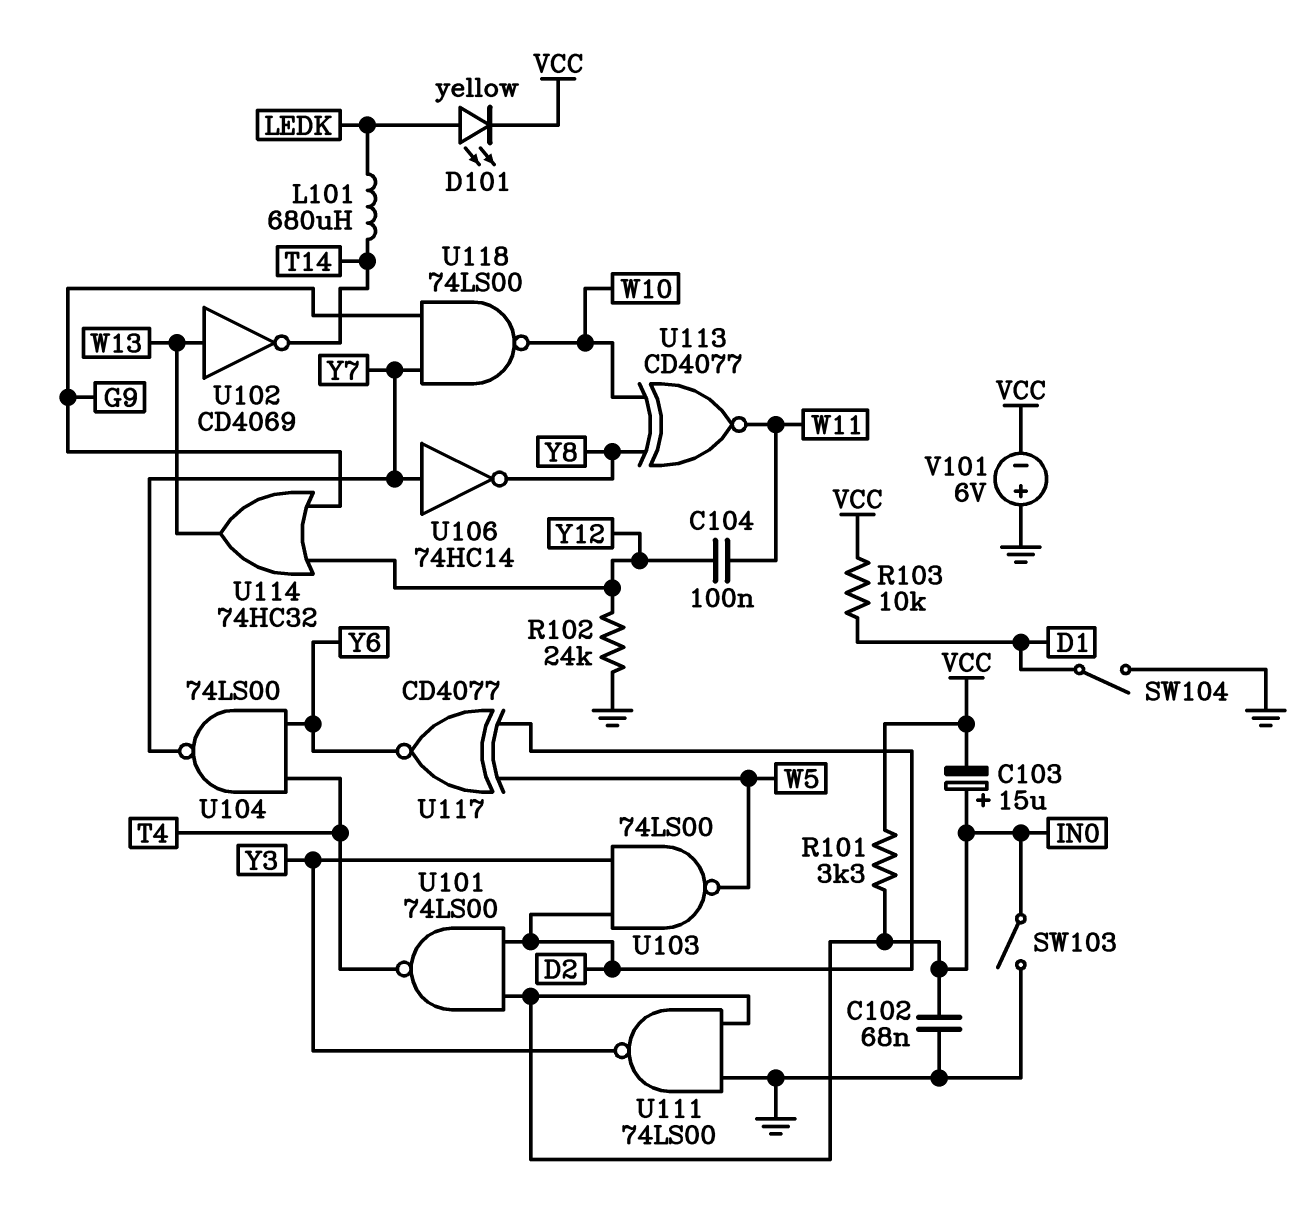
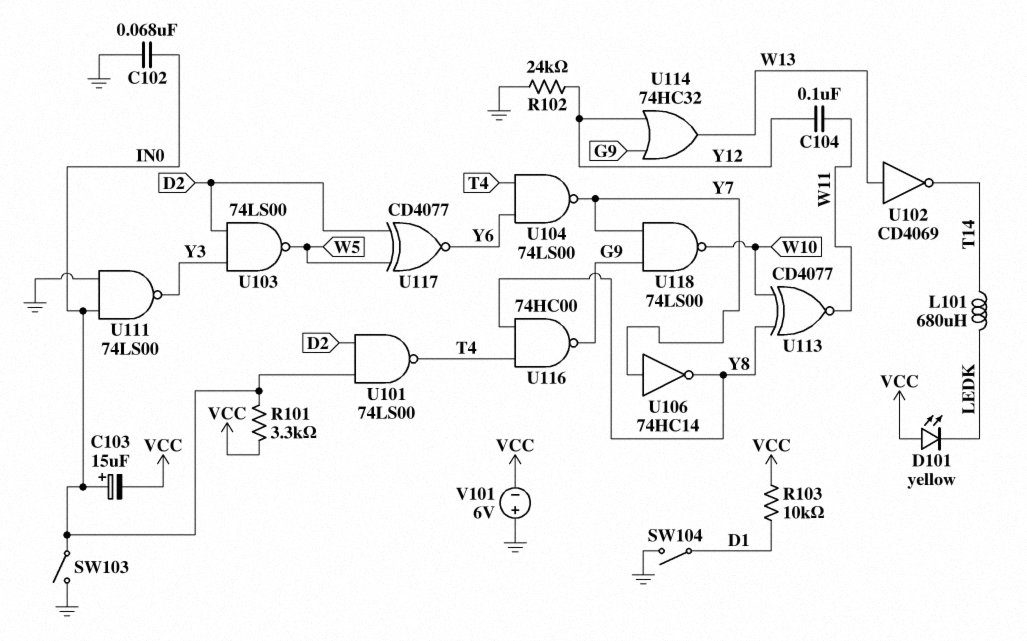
D101: LED yellow (A LEDK, K VCC) -> LED yellow (A VCC, K LEDK)
U116: none -> NAND 74HC00 (in T4, in Y8, out G9)

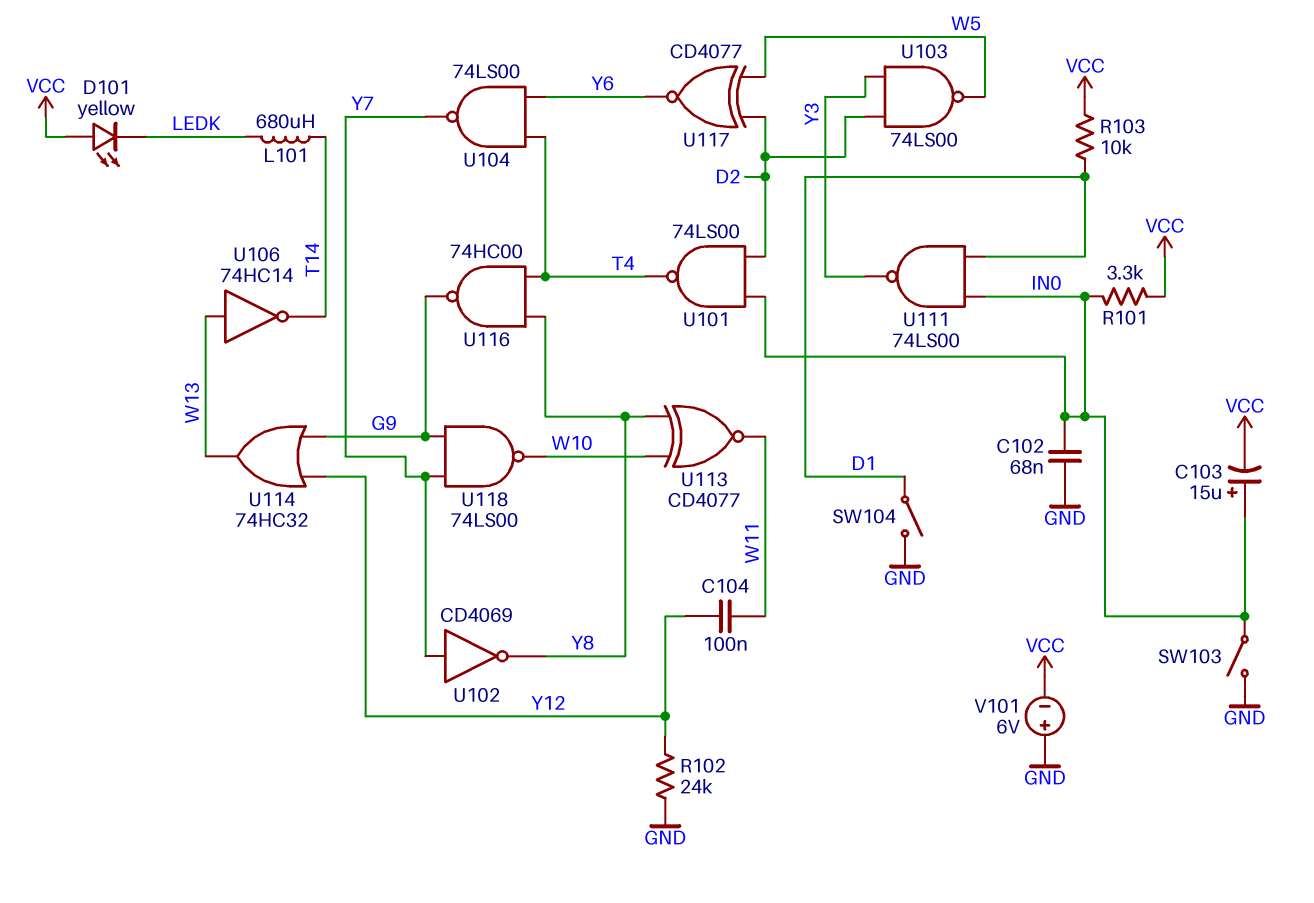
U102: NOT CD4069 (in W13, out T14) -> NOT CD4069 (in Y7, out Y8)
U106: NOT 74HC14 (in Y7, out Y8) -> NOT 74HC14 (in W13, out T14)
U111: NAND 74LS00 (in GND, in IN0, out Y3) -> NAND 74LS00 (in D1, in IN0, out Y3)

